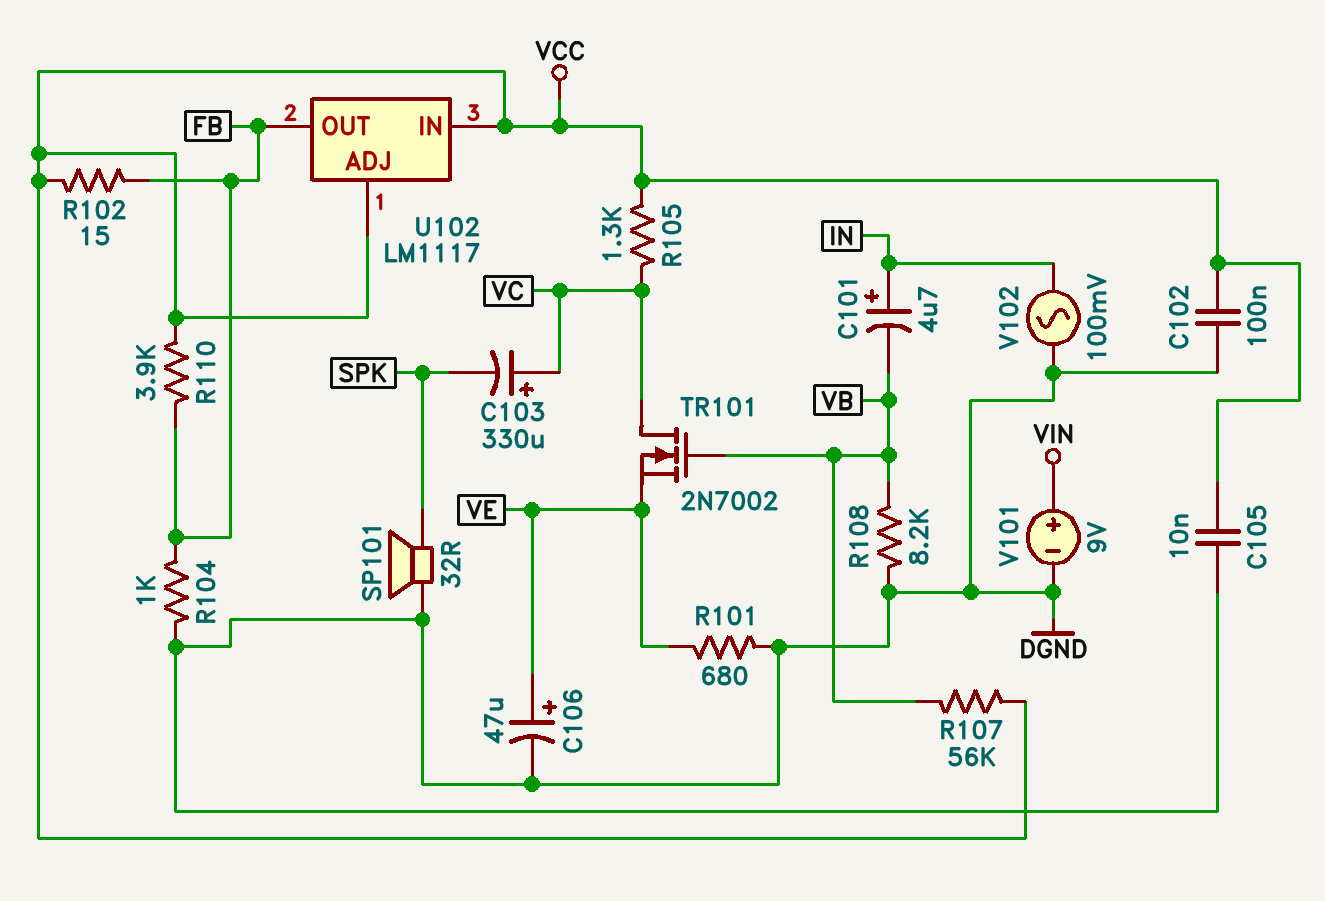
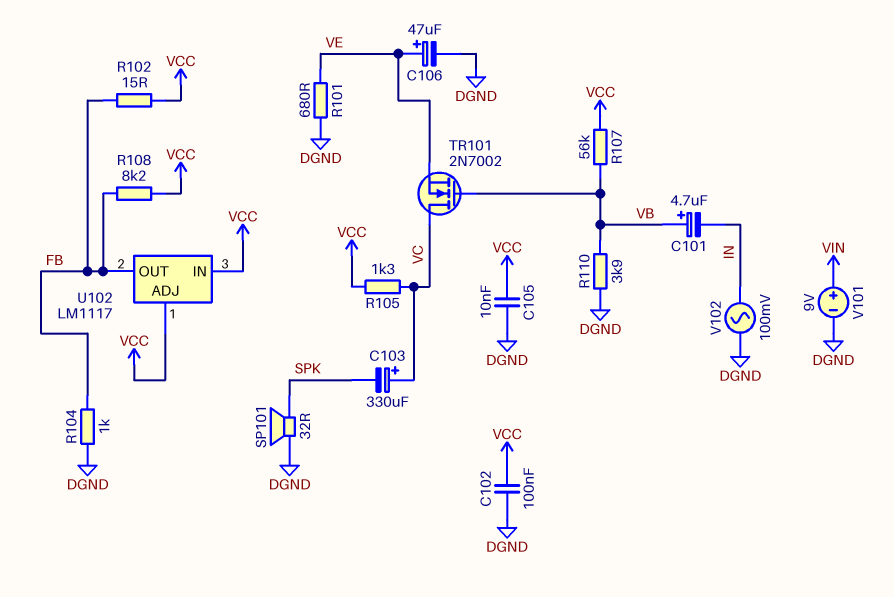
C101: 4.7uF (plus IN, minus VB) -> 4.7uF (plus VB, minus IN)
R108: 8.2k (DGND, VB) -> 8.2k (FB, VCC)
R110: 3.9k (FB, VCC) -> 3.9k (DGND, VB)

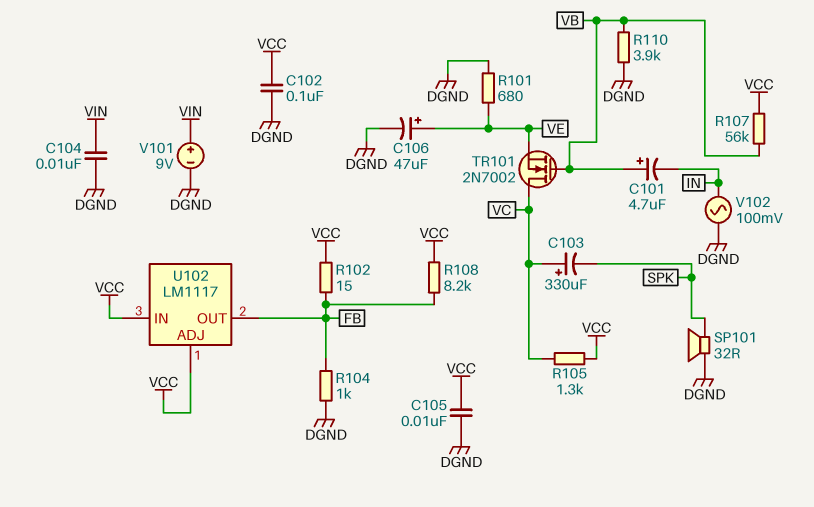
C104: none -> 10nF (DGND, VIN)

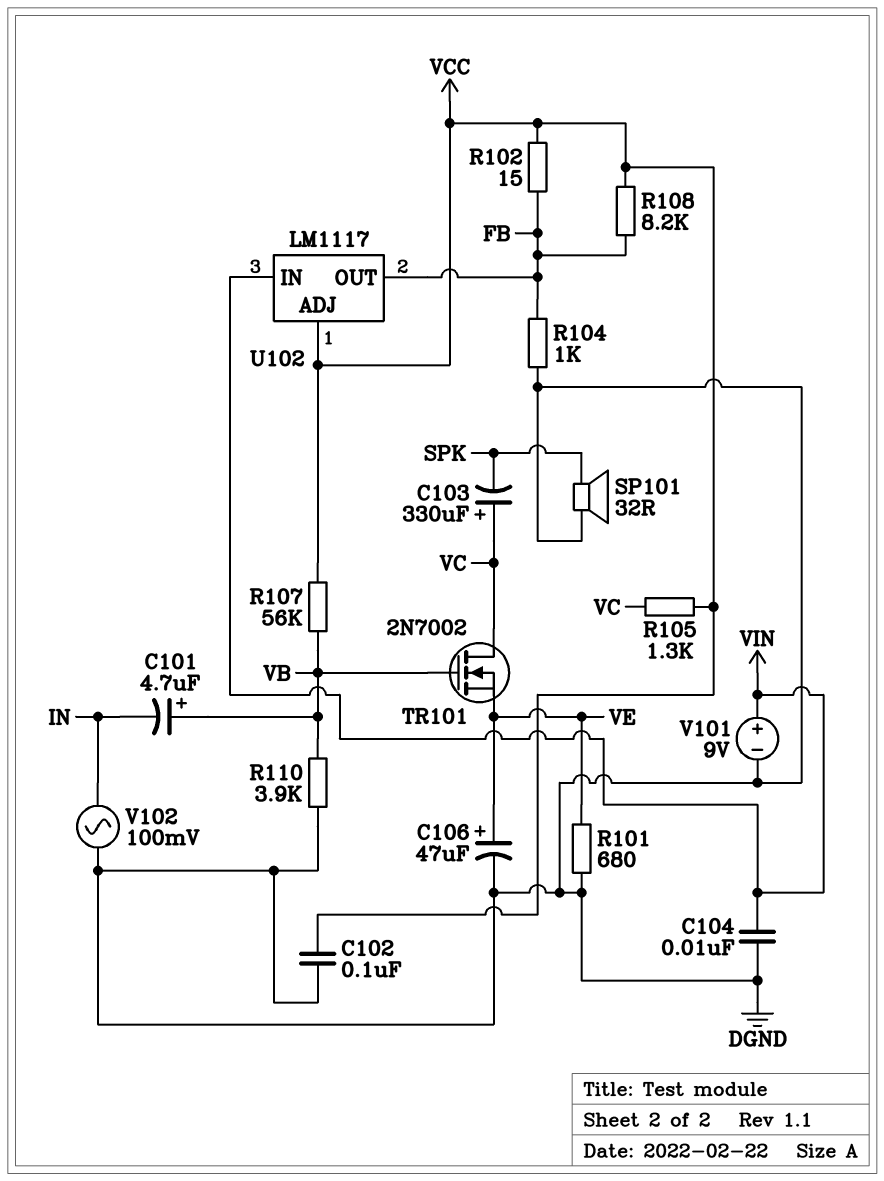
C105: 10nF (DGND, VCC) -> none
U102 pin IN: VCC -> VIN

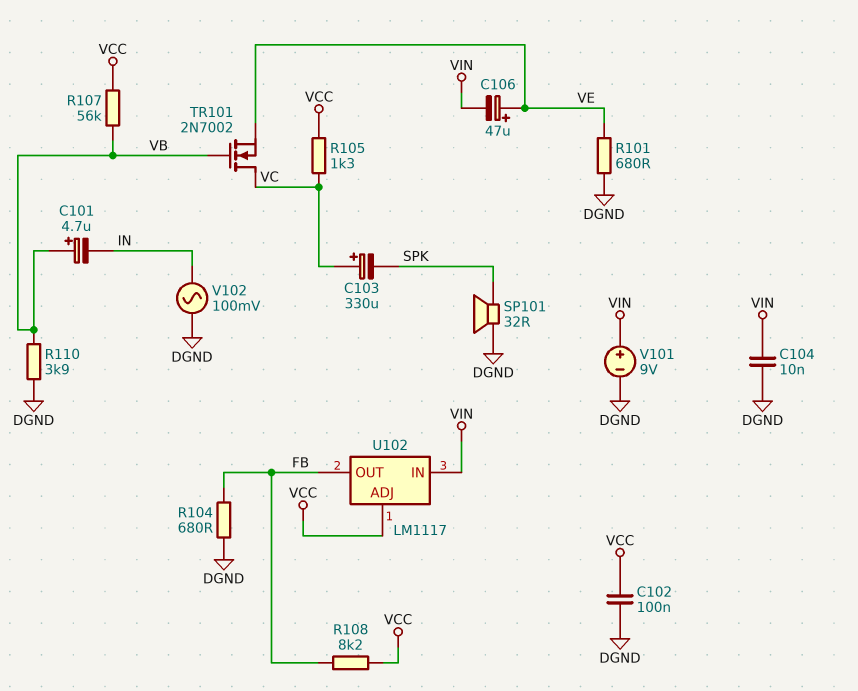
C106: 47uF (plus VE, minus DGND) -> 47uF (plus VE, minus VIN)
R102: 15 (FB, VCC) -> none
R104: 1k (DGND, FB) -> 680 (DGND, FB)

